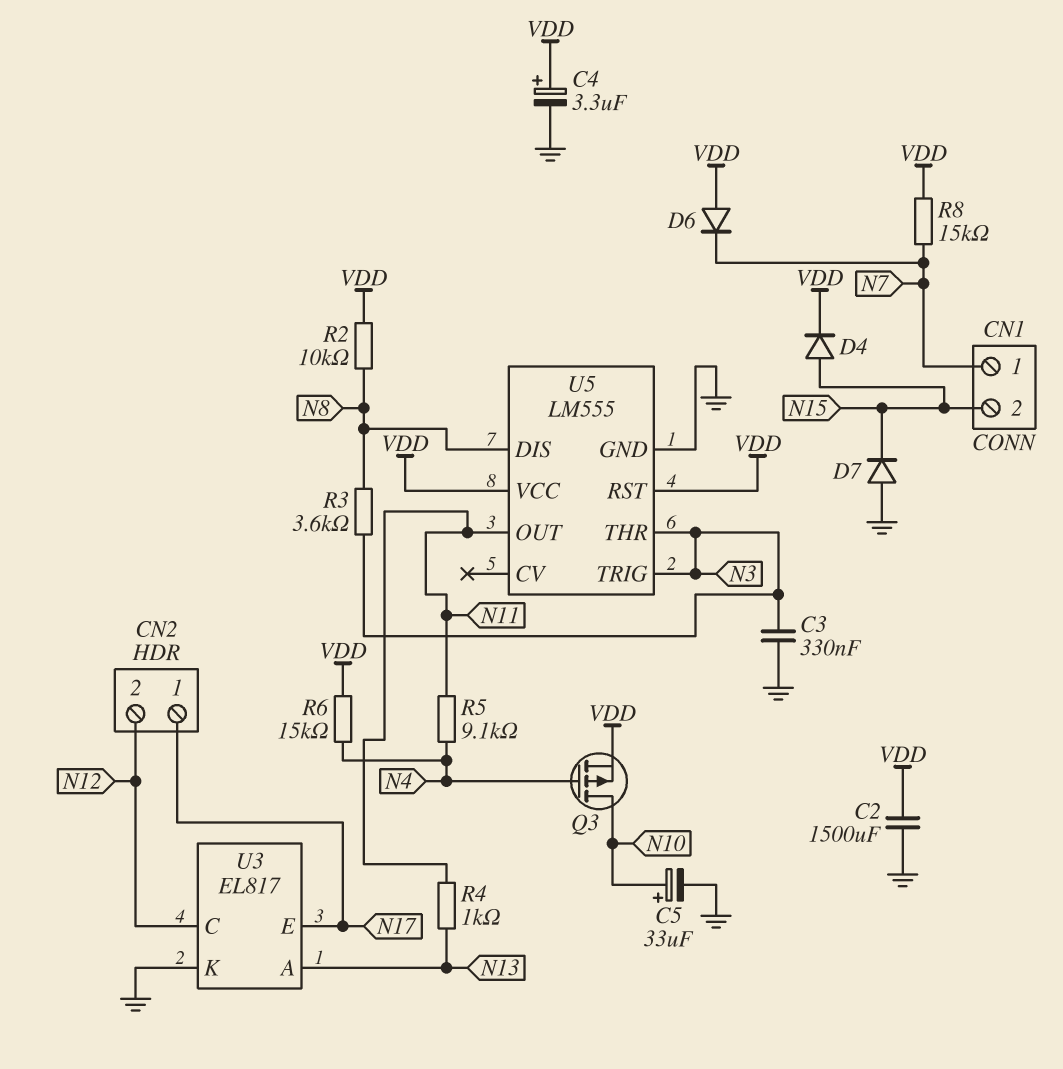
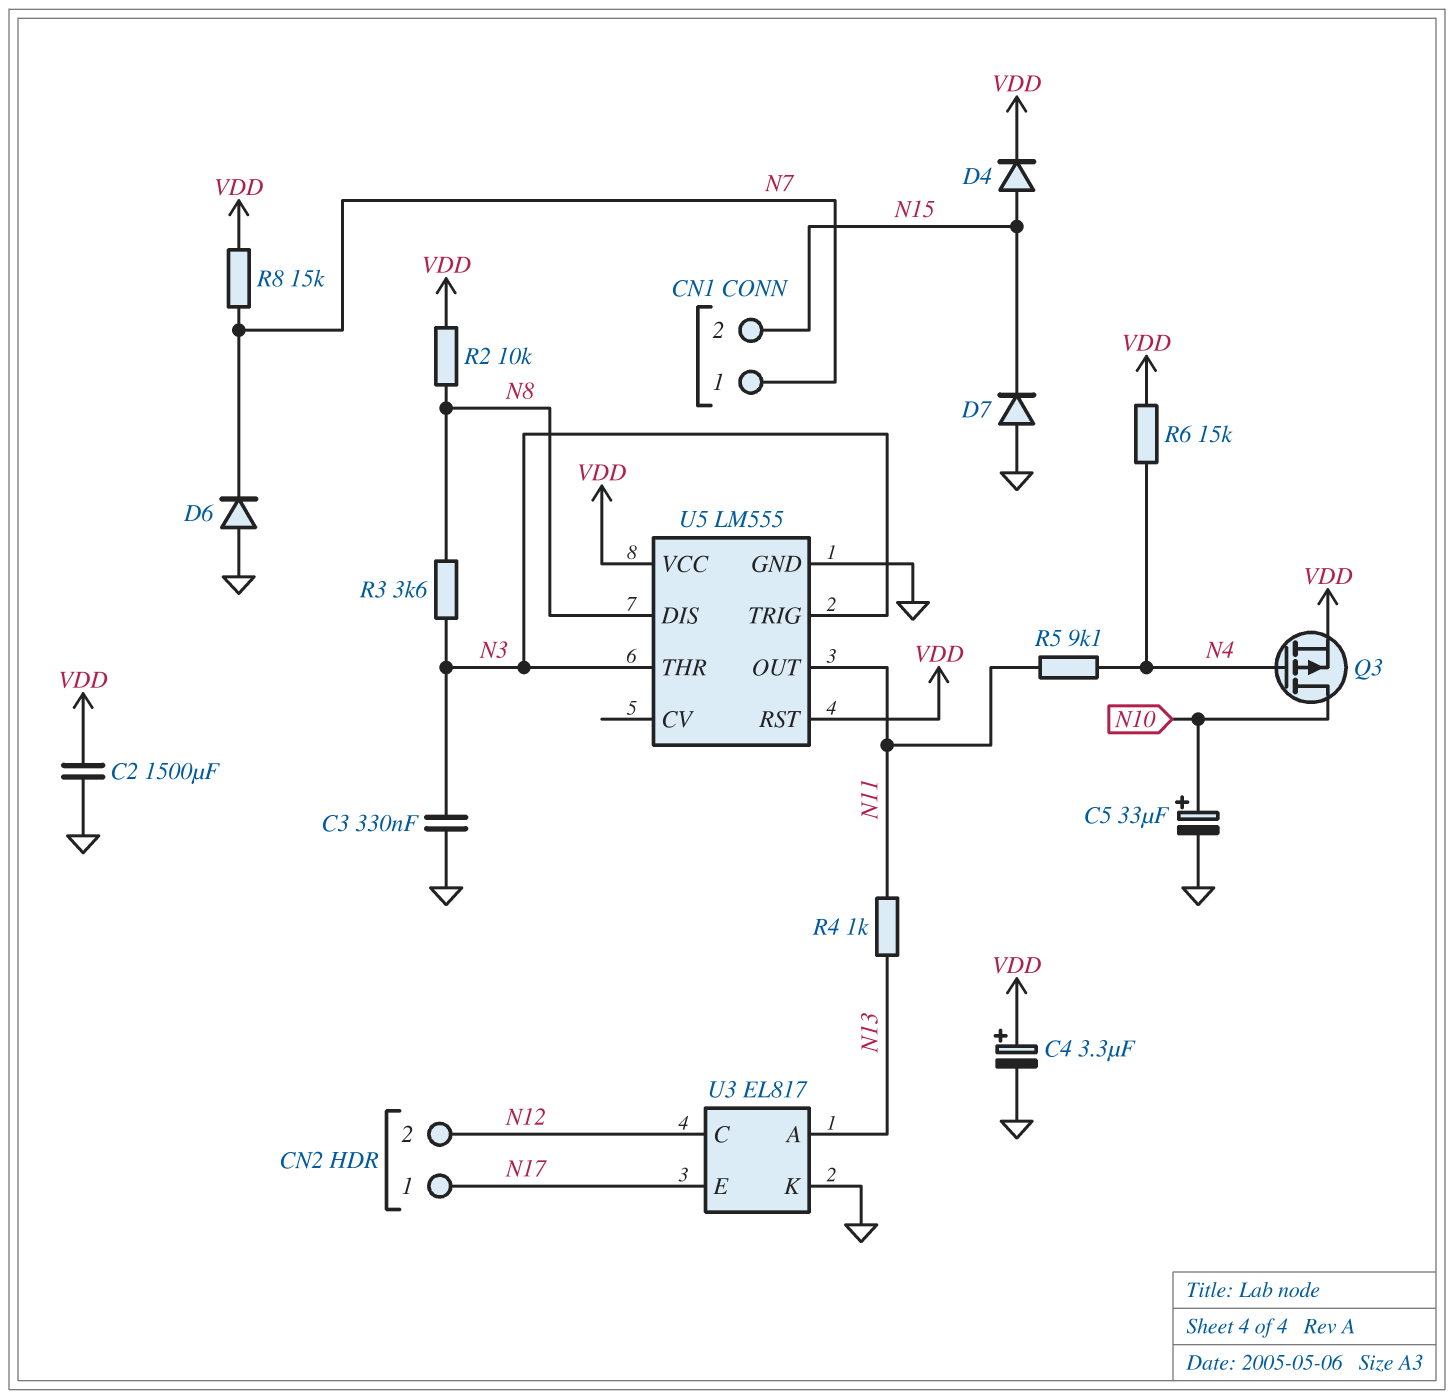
D6: diode (A VDD, K N7) -> diode (A GND, K N7)

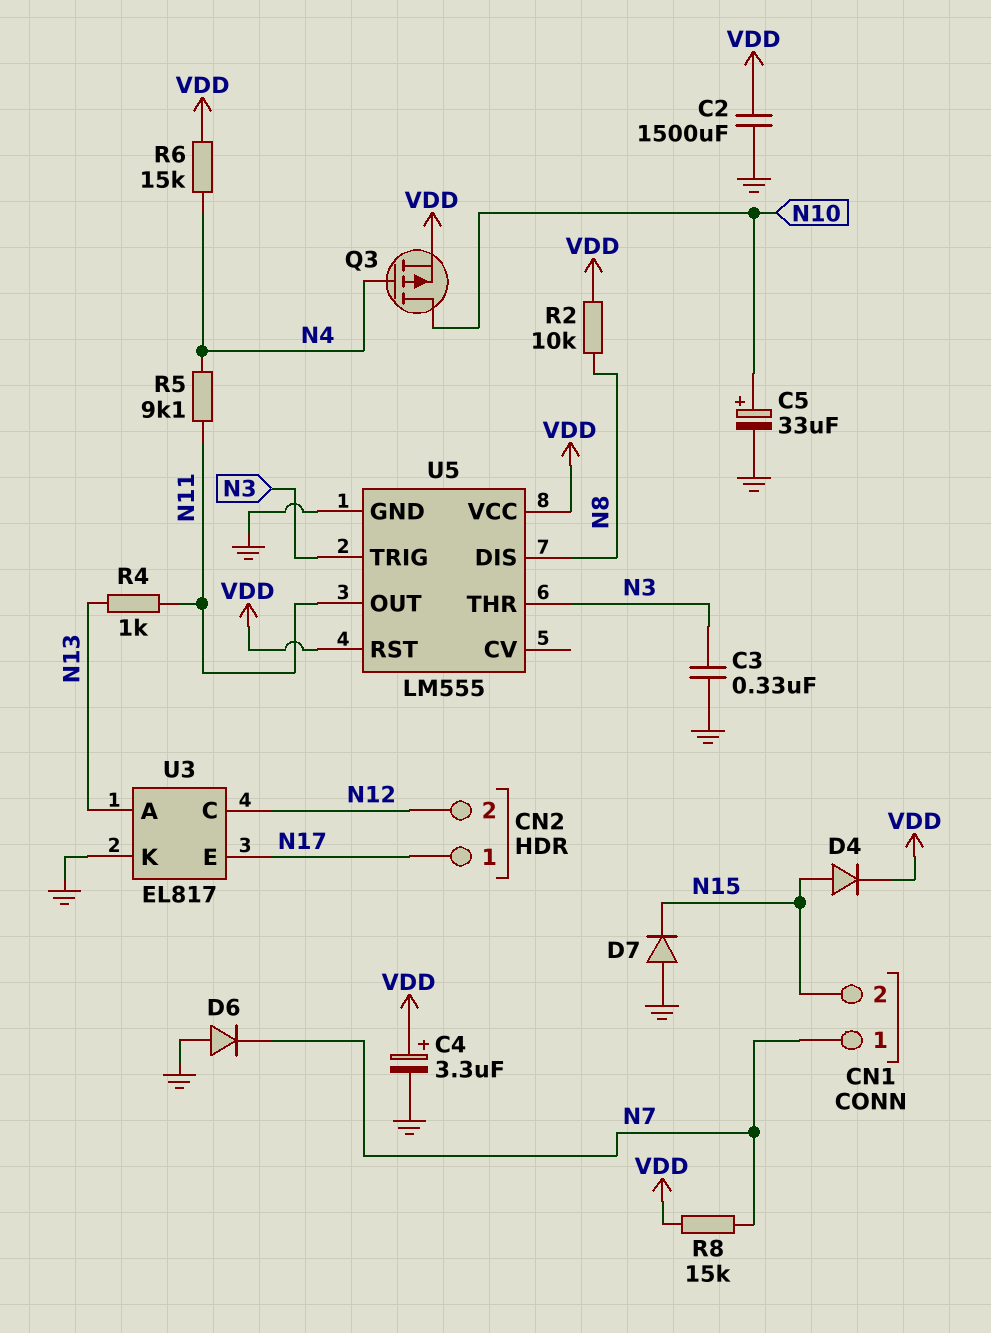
R3: 3.6k (N3, N8) -> none

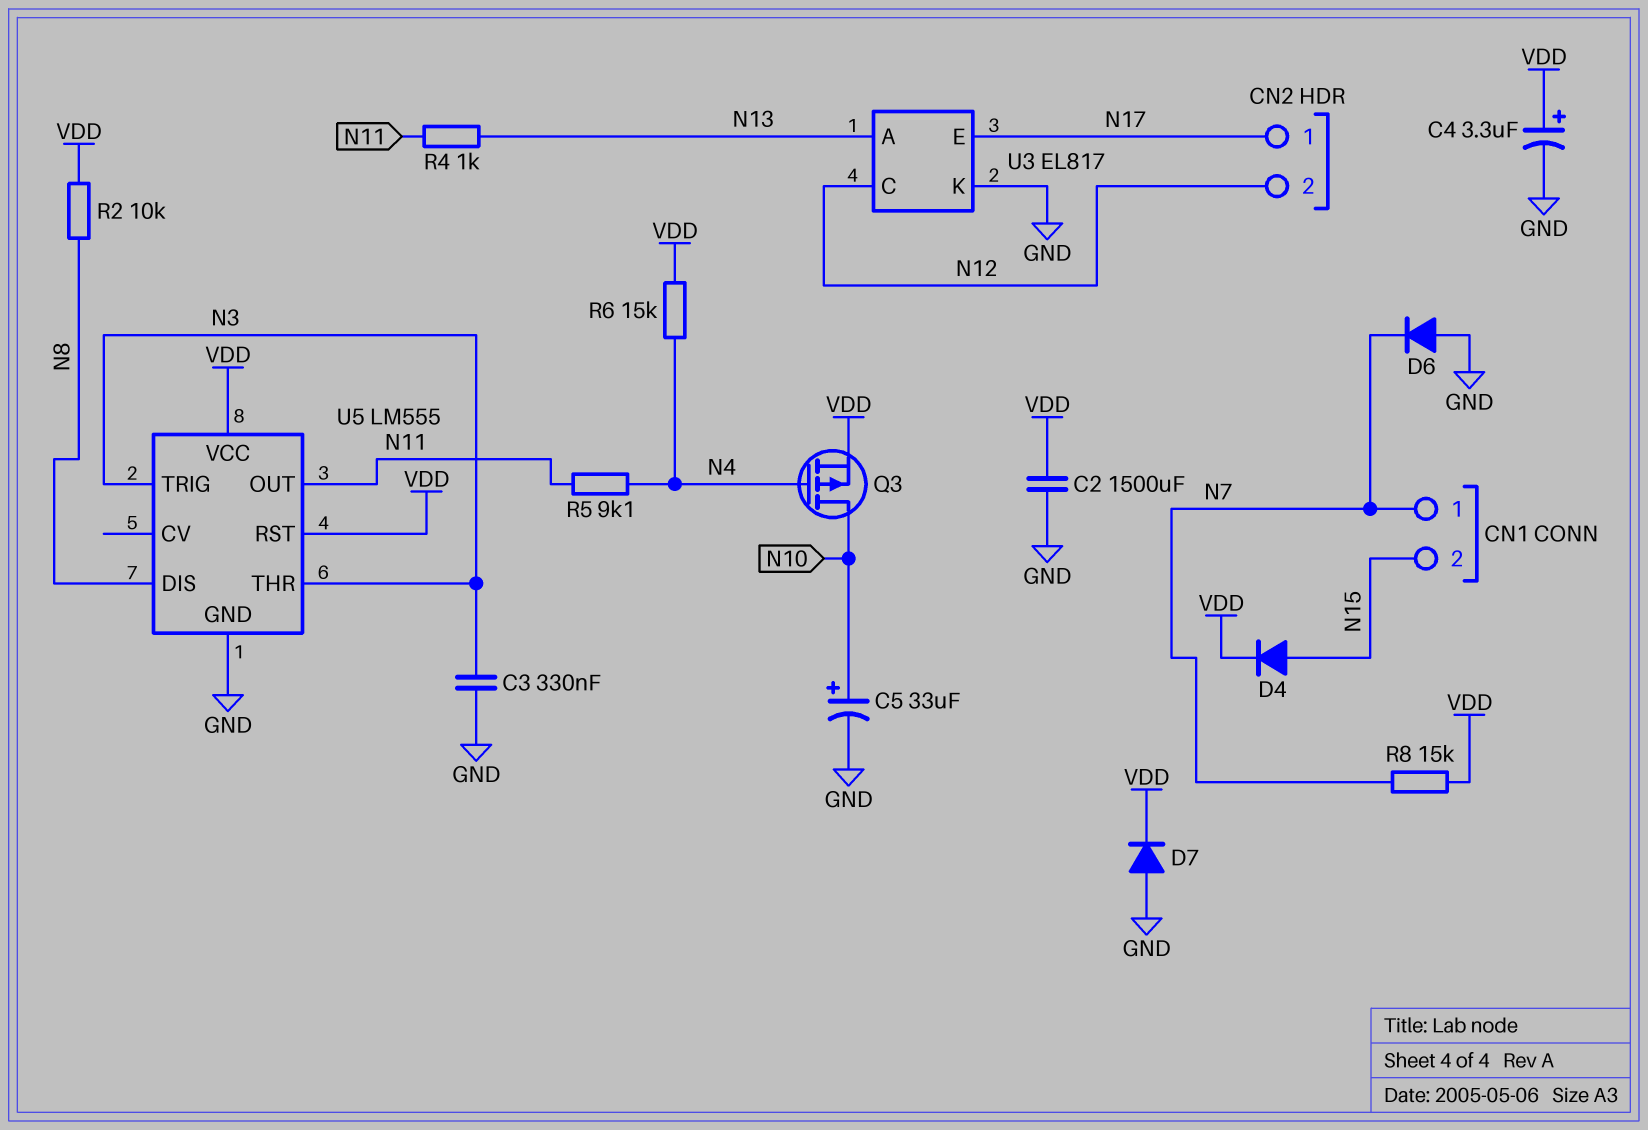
D7: diode (A GND, K N15) -> diode (A GND, K VDD)

